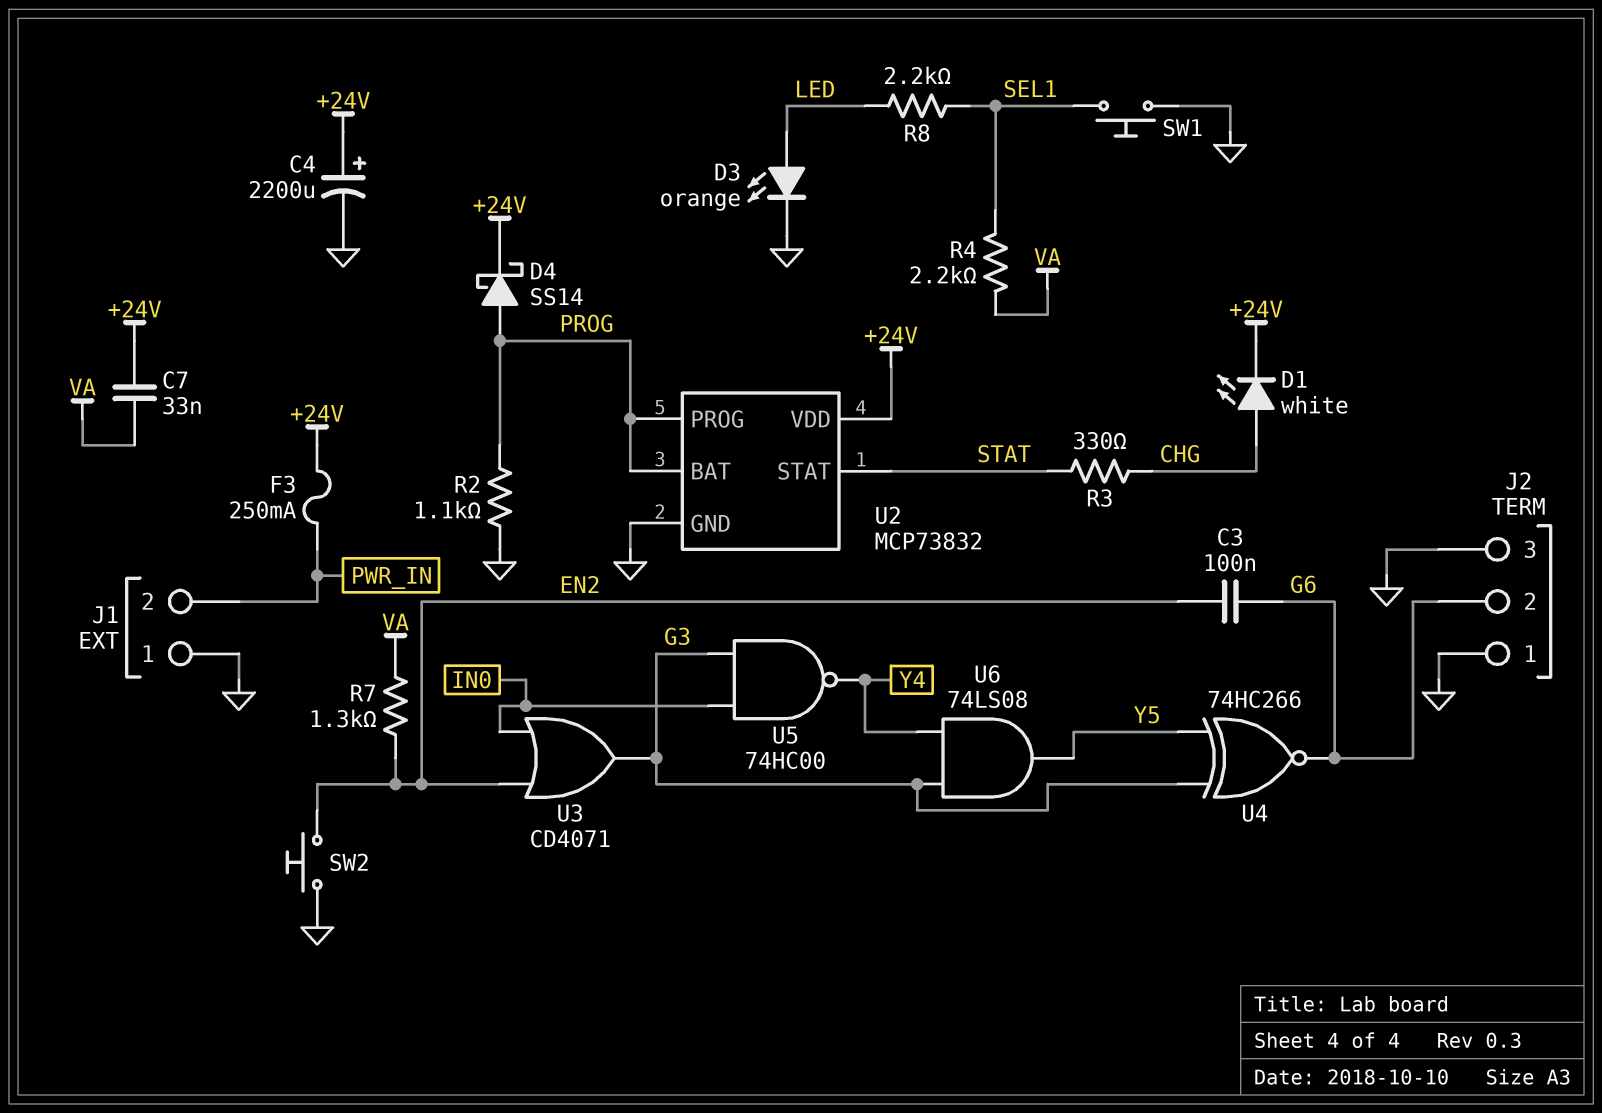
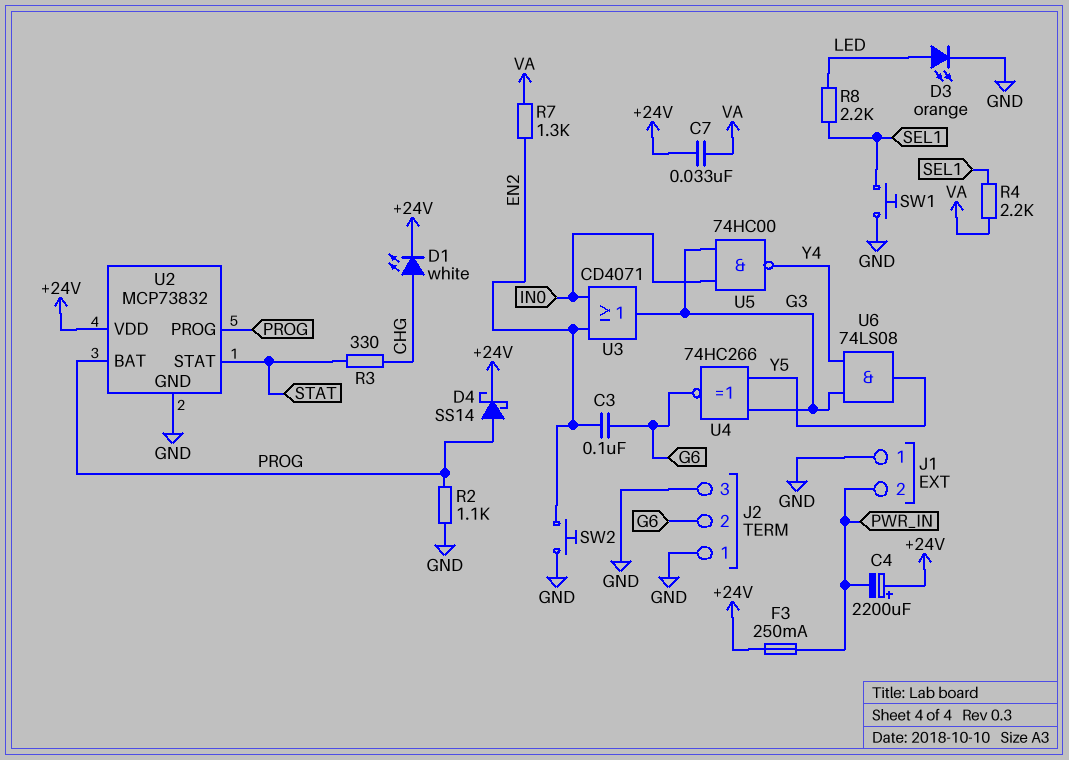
C4: 2200uF (plus +24V, minus GND) -> 2200uF (plus +24V, minus PWR_IN)

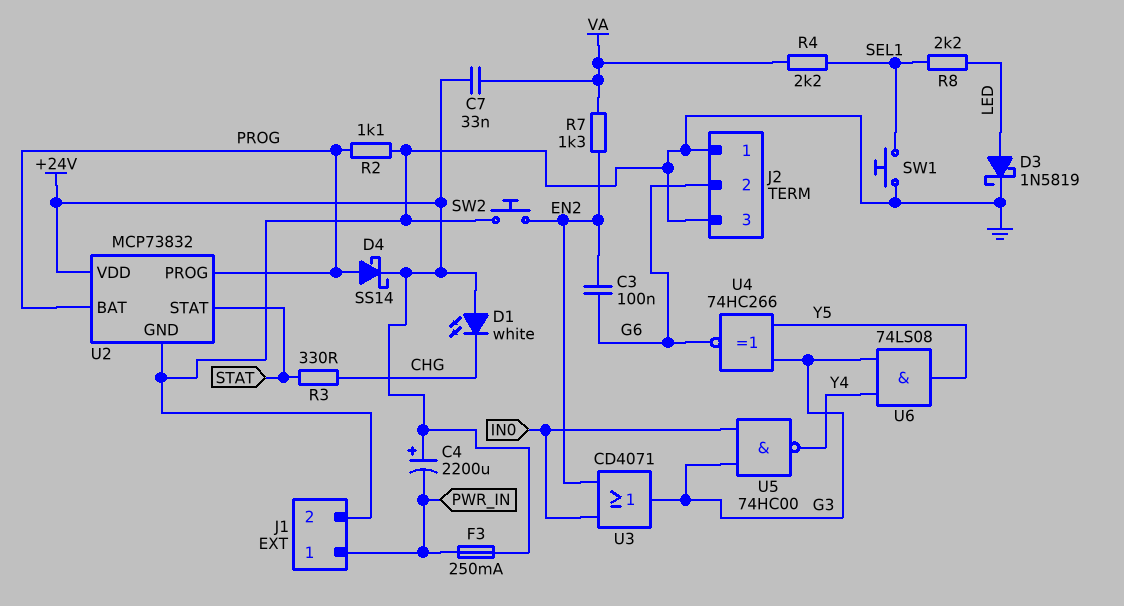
D1: LED white (A CHG, K +24V) -> LED white (A +24V, K CHG)
D3: LED orange (A LED, K GND) -> schottky 1N5819 (A LED, K GND)
J1 pin 1: GND -> PWR_IN
J1 pin 2: PWR_IN -> GND

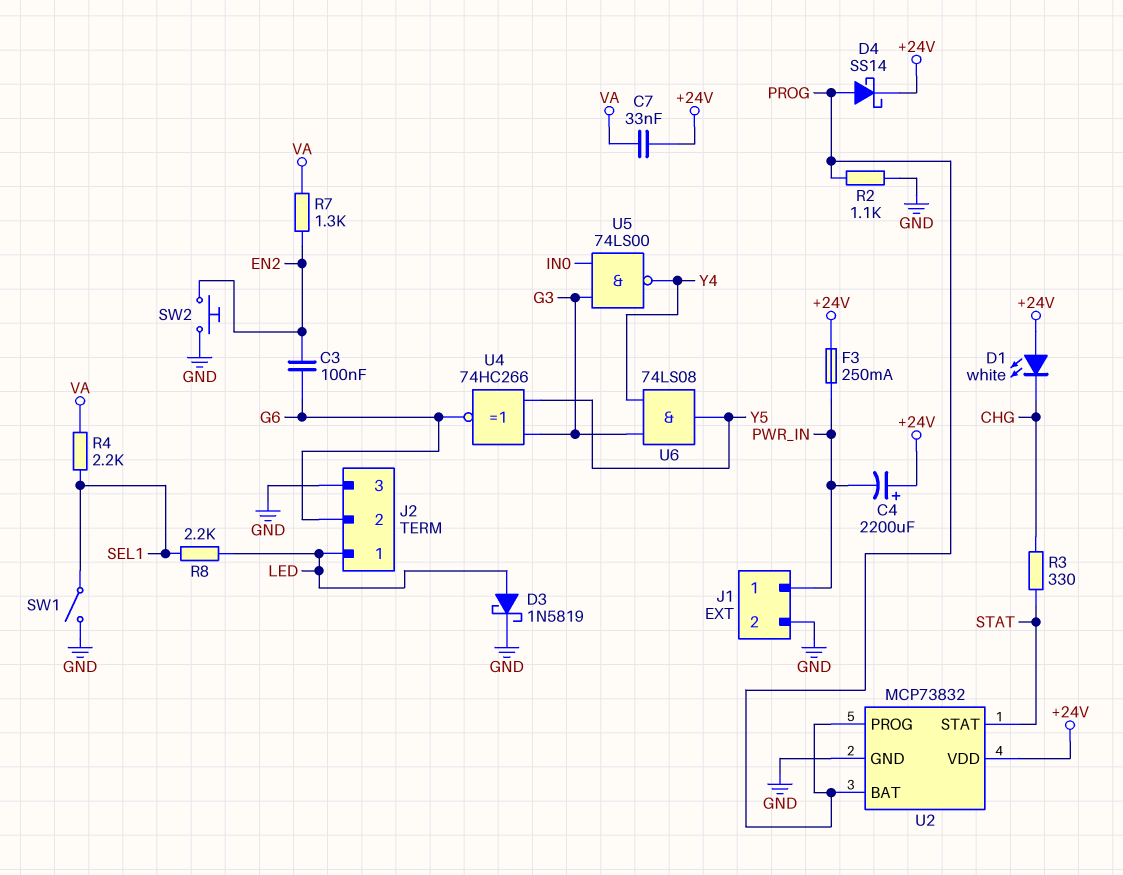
J2 pin 1: GND -> LED
SW1: button (GND, SEL1) -> switch (GND, SEL1)
U3: OR CD4071 (in EN2, in IN0, out G3) -> none
U5: NAND 74HC00 (in G3, in IN0, out Y4) -> NAND 74LS00 (in G3, in IN0, out Y4)

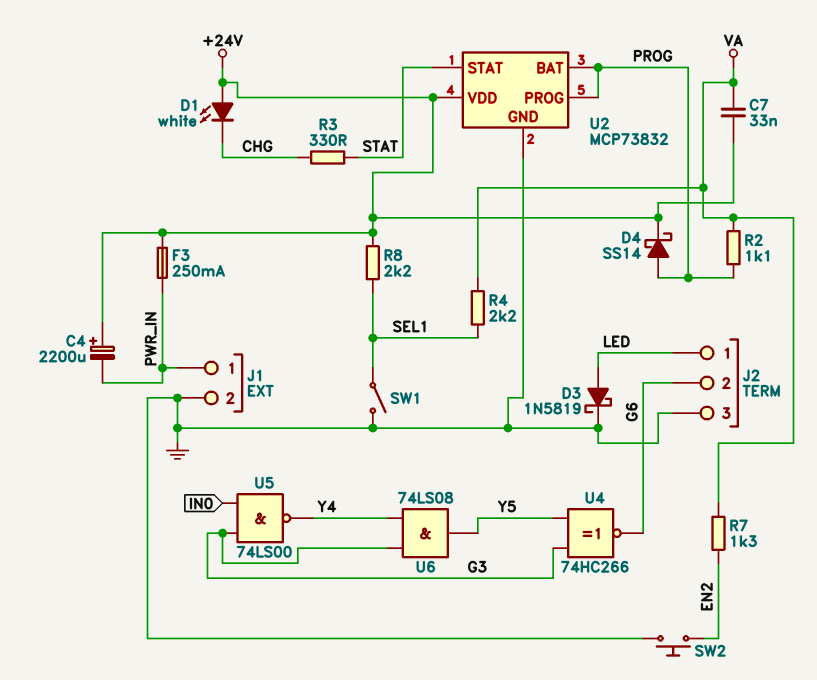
C3: 100nF (EN2, G6) -> none
R2: 1.1k (GND, PROG) -> 1.1k (PROG, VA)
R8: 2.2k (LED, SEL1) -> 2.2k (+24V, SEL1)

